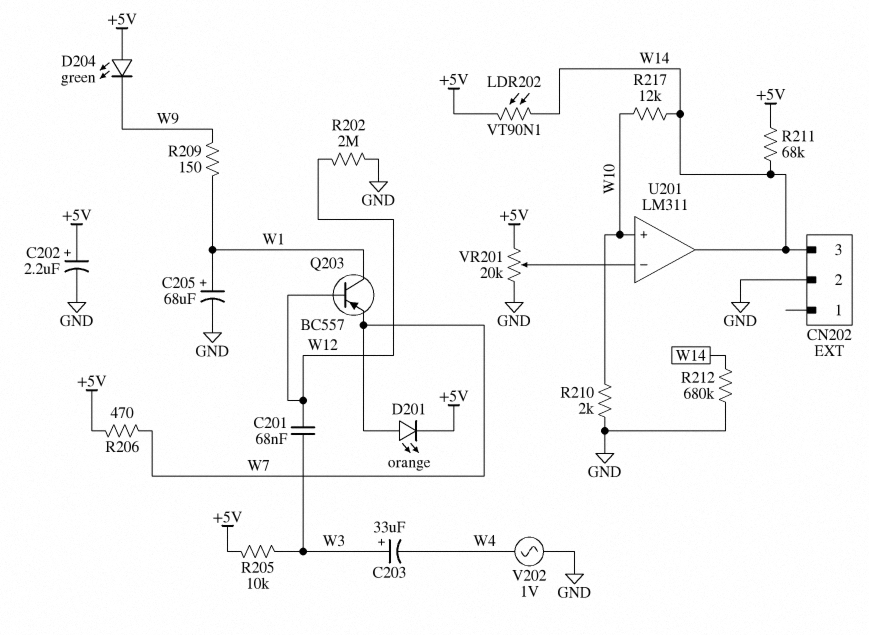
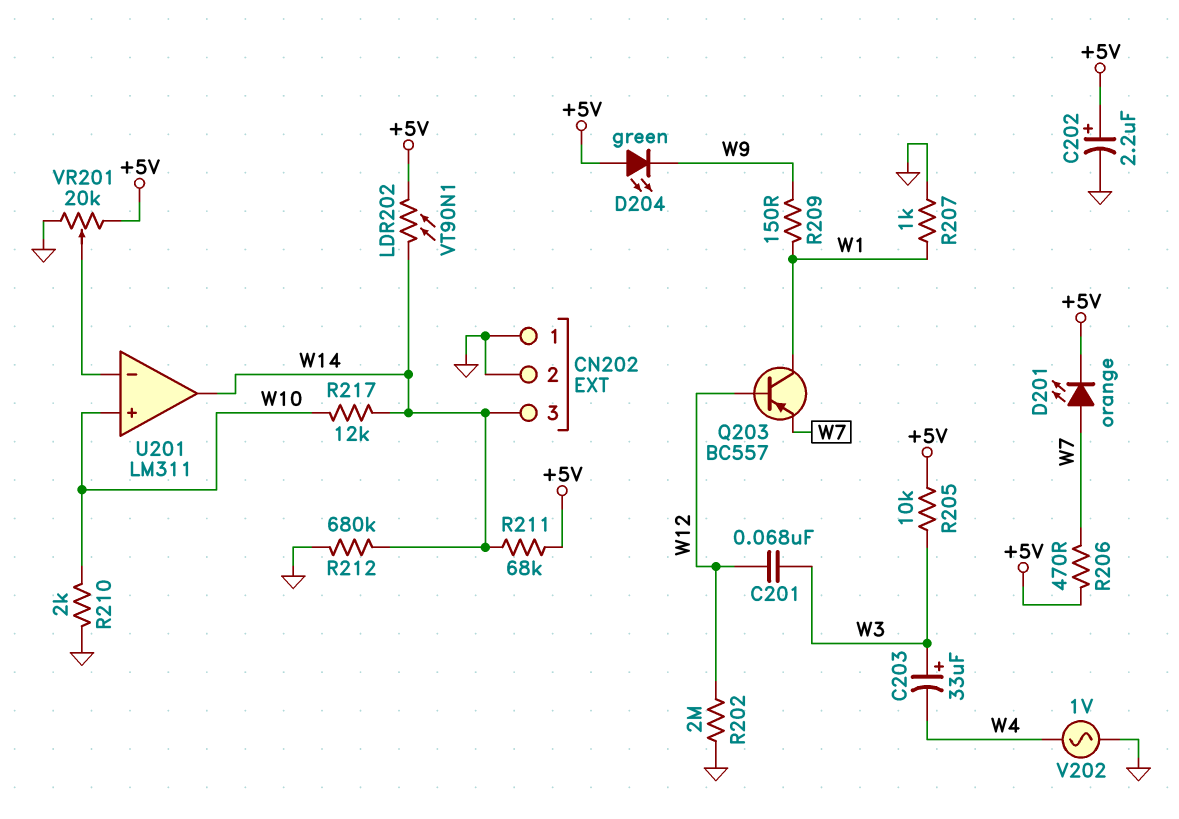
C205: 68uF (plus W1, minus GND) -> none
CN202 pin 1: none -> GND
R207: none -> 1k (GND, W1)

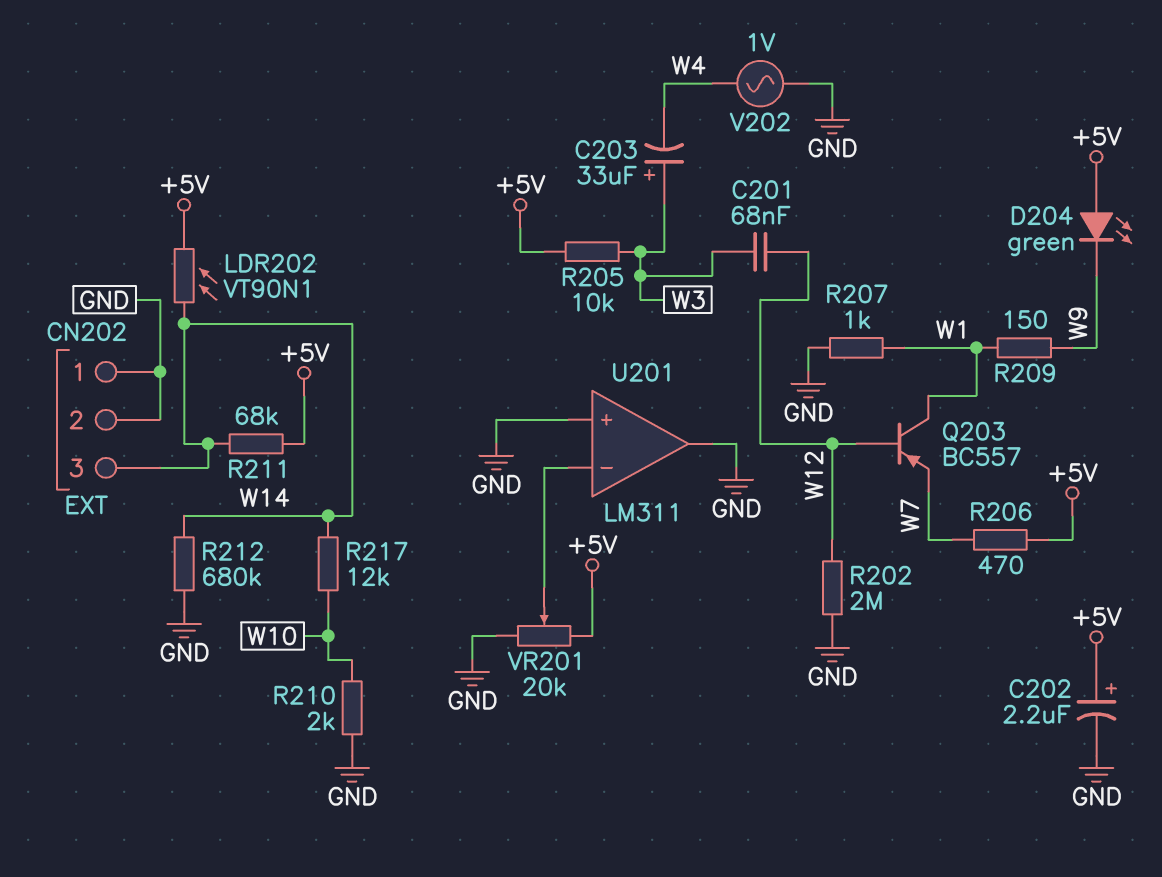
D201: LED orange (A W7, K +5V) -> none
U201 pin in+: W10 -> GND
U201 pin out: W14 -> GND

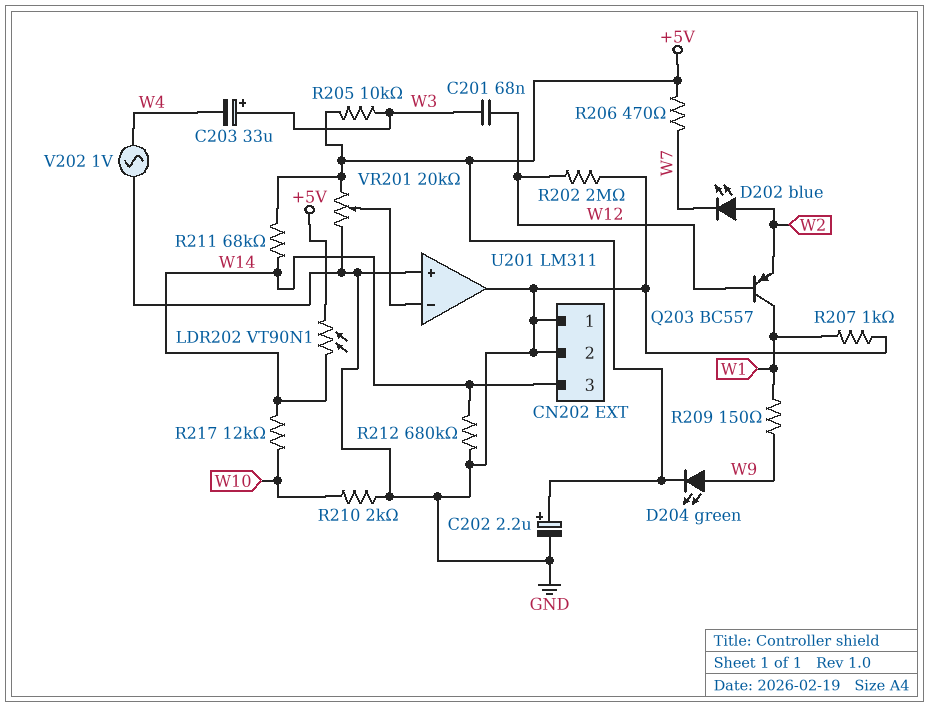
D202: none -> LED blue (A W2, K W7)
D204: LED green (A +5V, K W9) -> LED green (A W9, K +5V)
Q203: PNP BC557 (B W12, C W1, E W7) -> PNP BC557 (B W12, C W1, E W2)

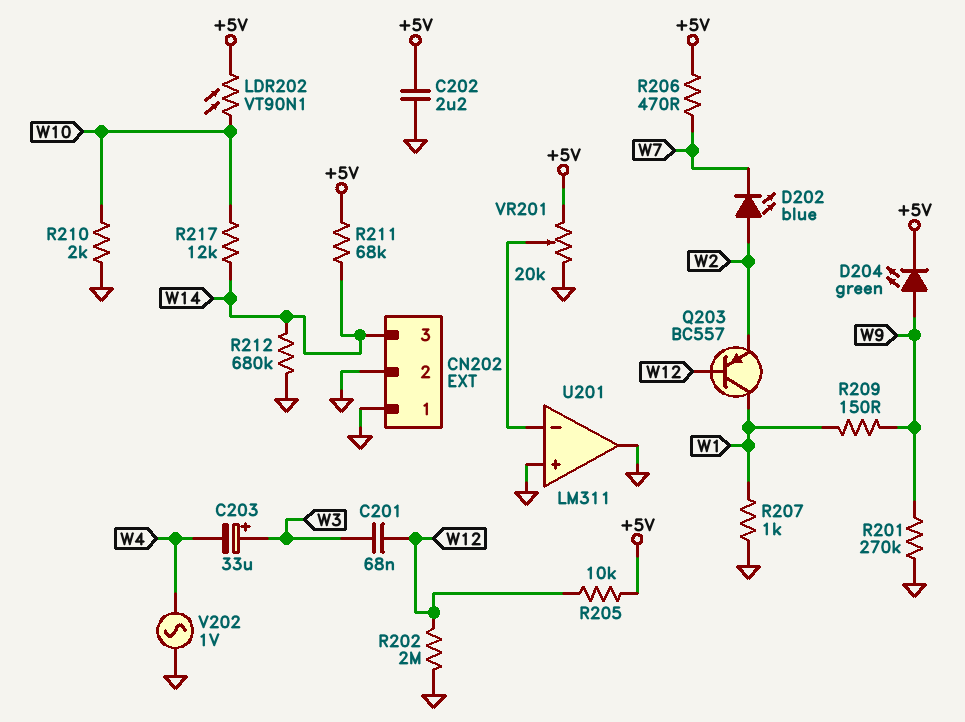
C202: 2.2uF (plus +5V, minus GND) -> 2.2uF (+5V, GND)
LDR202: VT90N1 (+5V, W14) -> VT90N1 (+5V, W10)
R201: none -> 270k (GND, W9)
R205: 10k (+5V, W3) -> 10k (+5V, W12)

